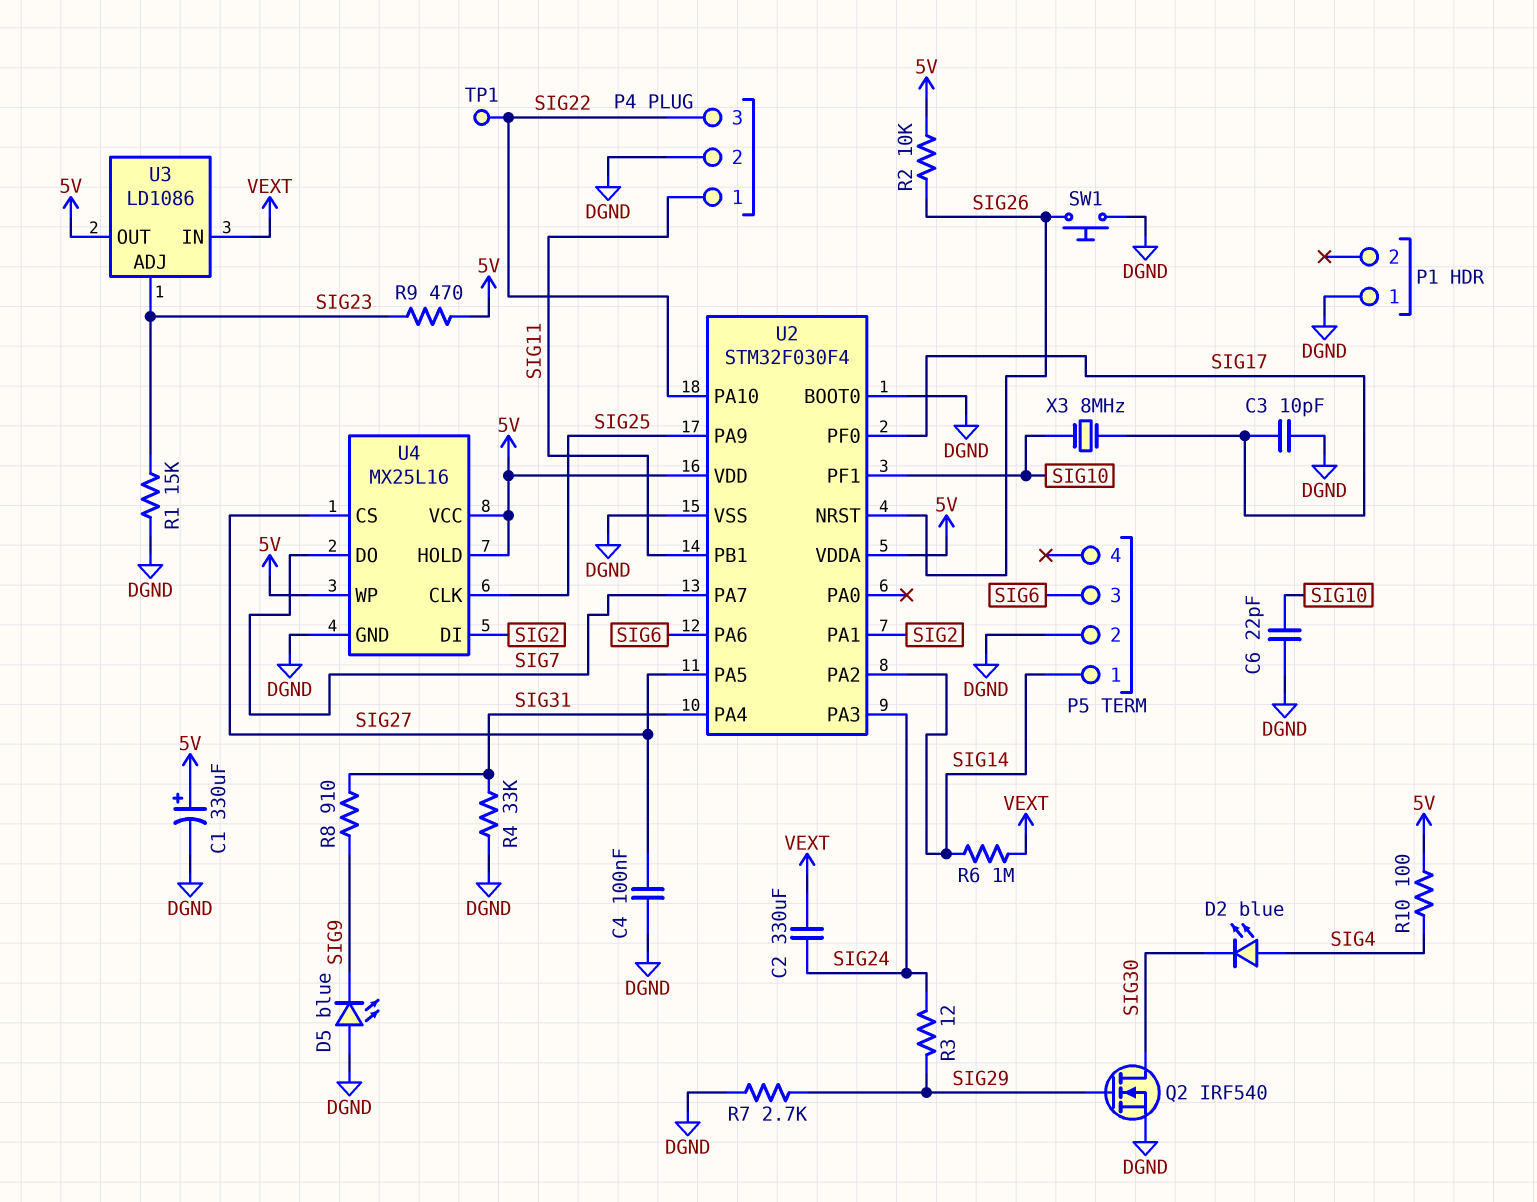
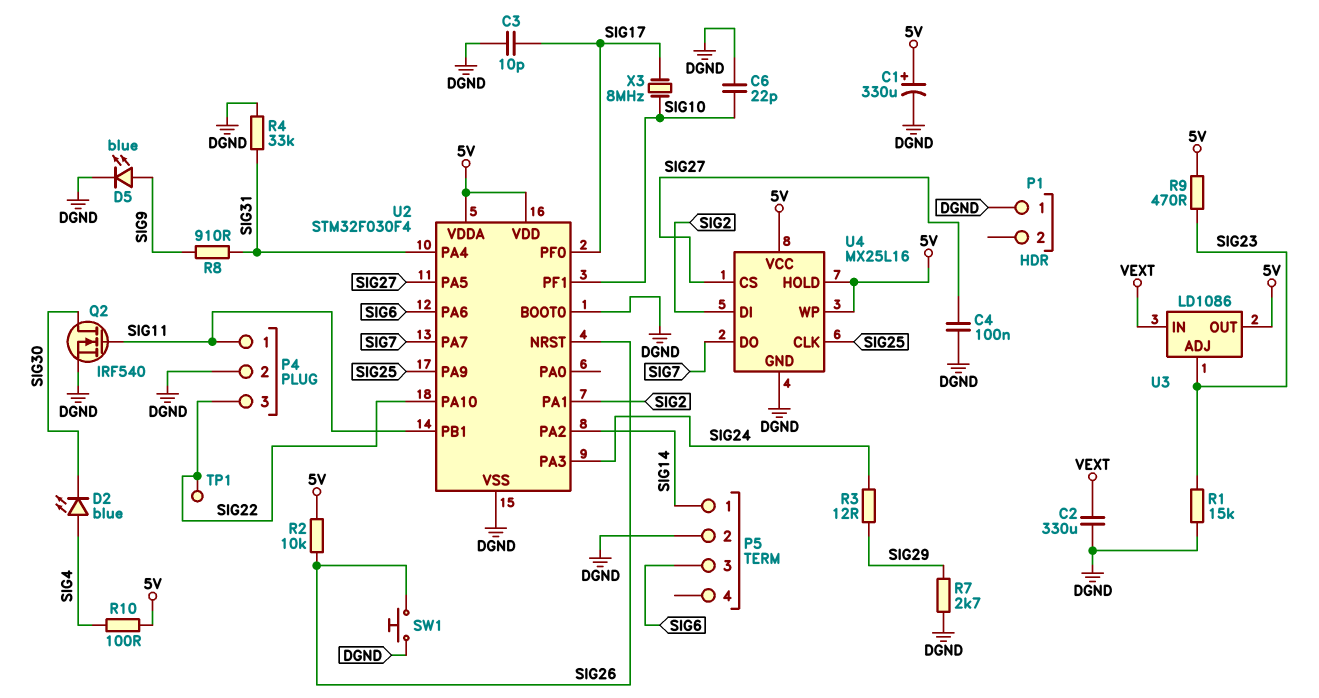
C2: 330uF (SIG24, VEXT) -> 330uF (DGND, VEXT)
D5: LED blue (A DGND, K SIG9) -> LED blue (A SIG9, K DGND)
Q2: NMOS IRF540 (G SIG29, D SIG30, S DGND) -> NMOS IRF540 (G SIG11, D SIG30, S DGND)
R6: 1M (SIG14, VEXT) -> none

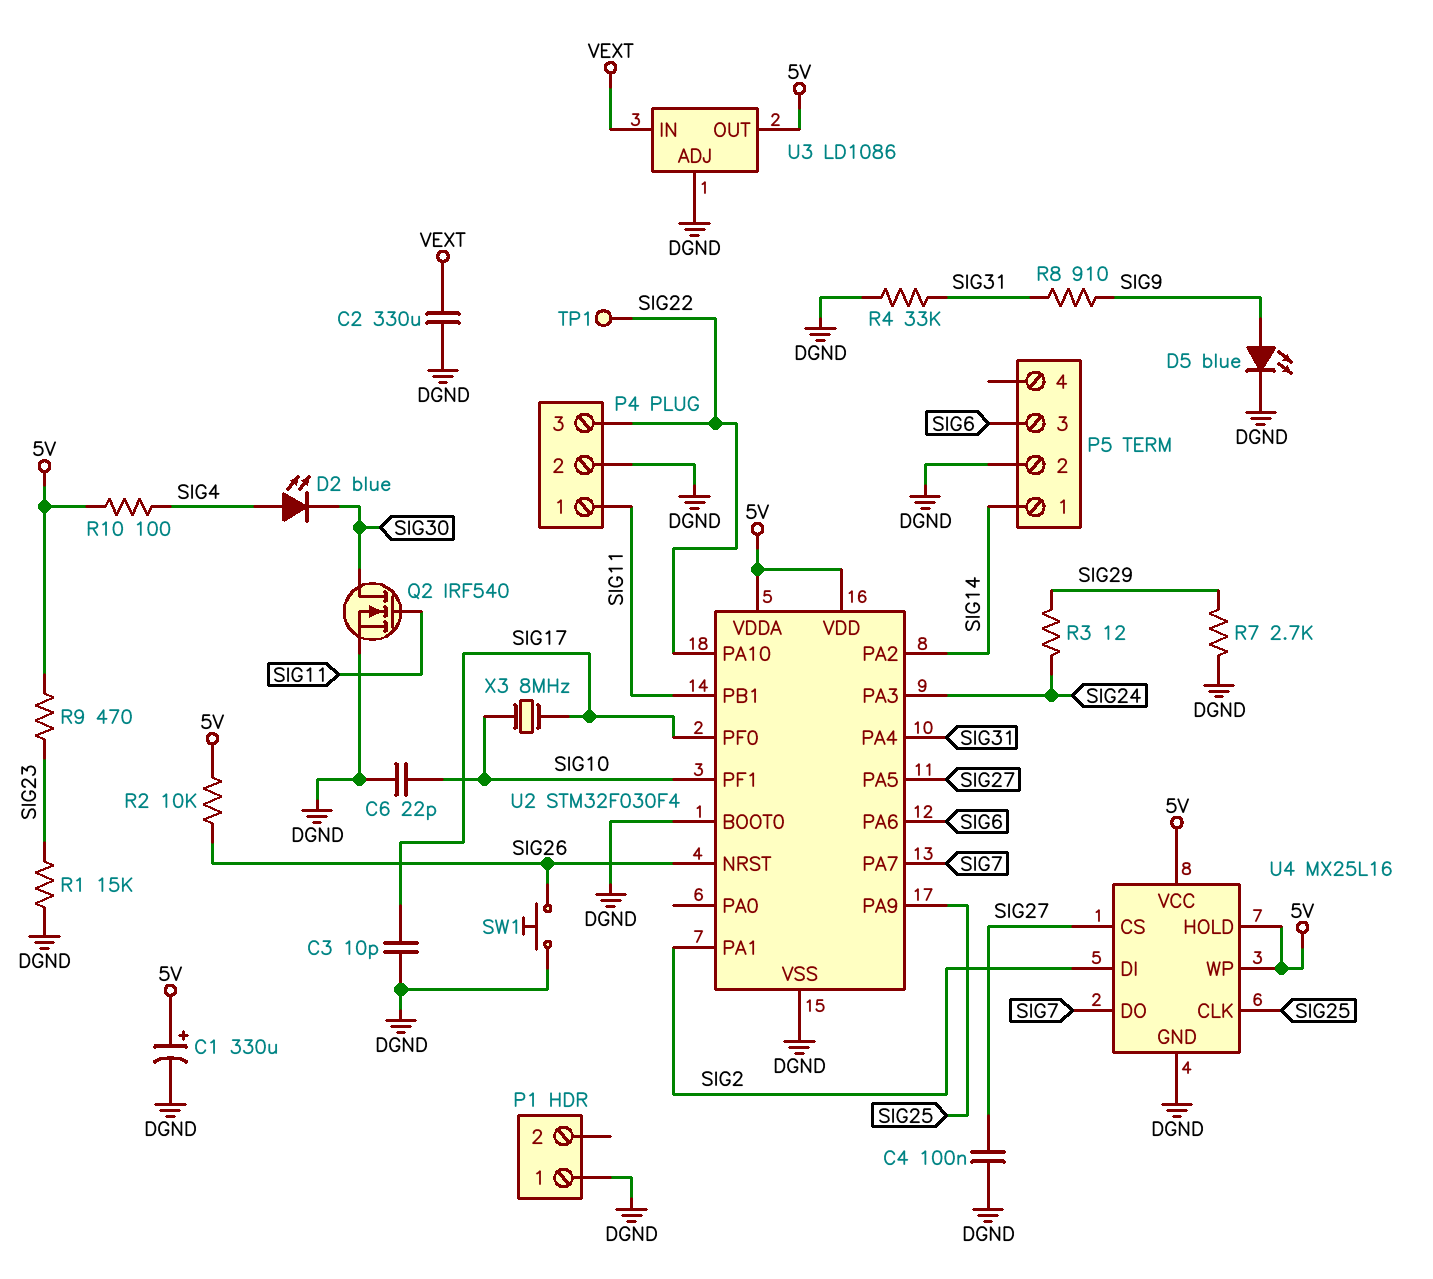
U3 pin ADJ: SIG23 -> DGND

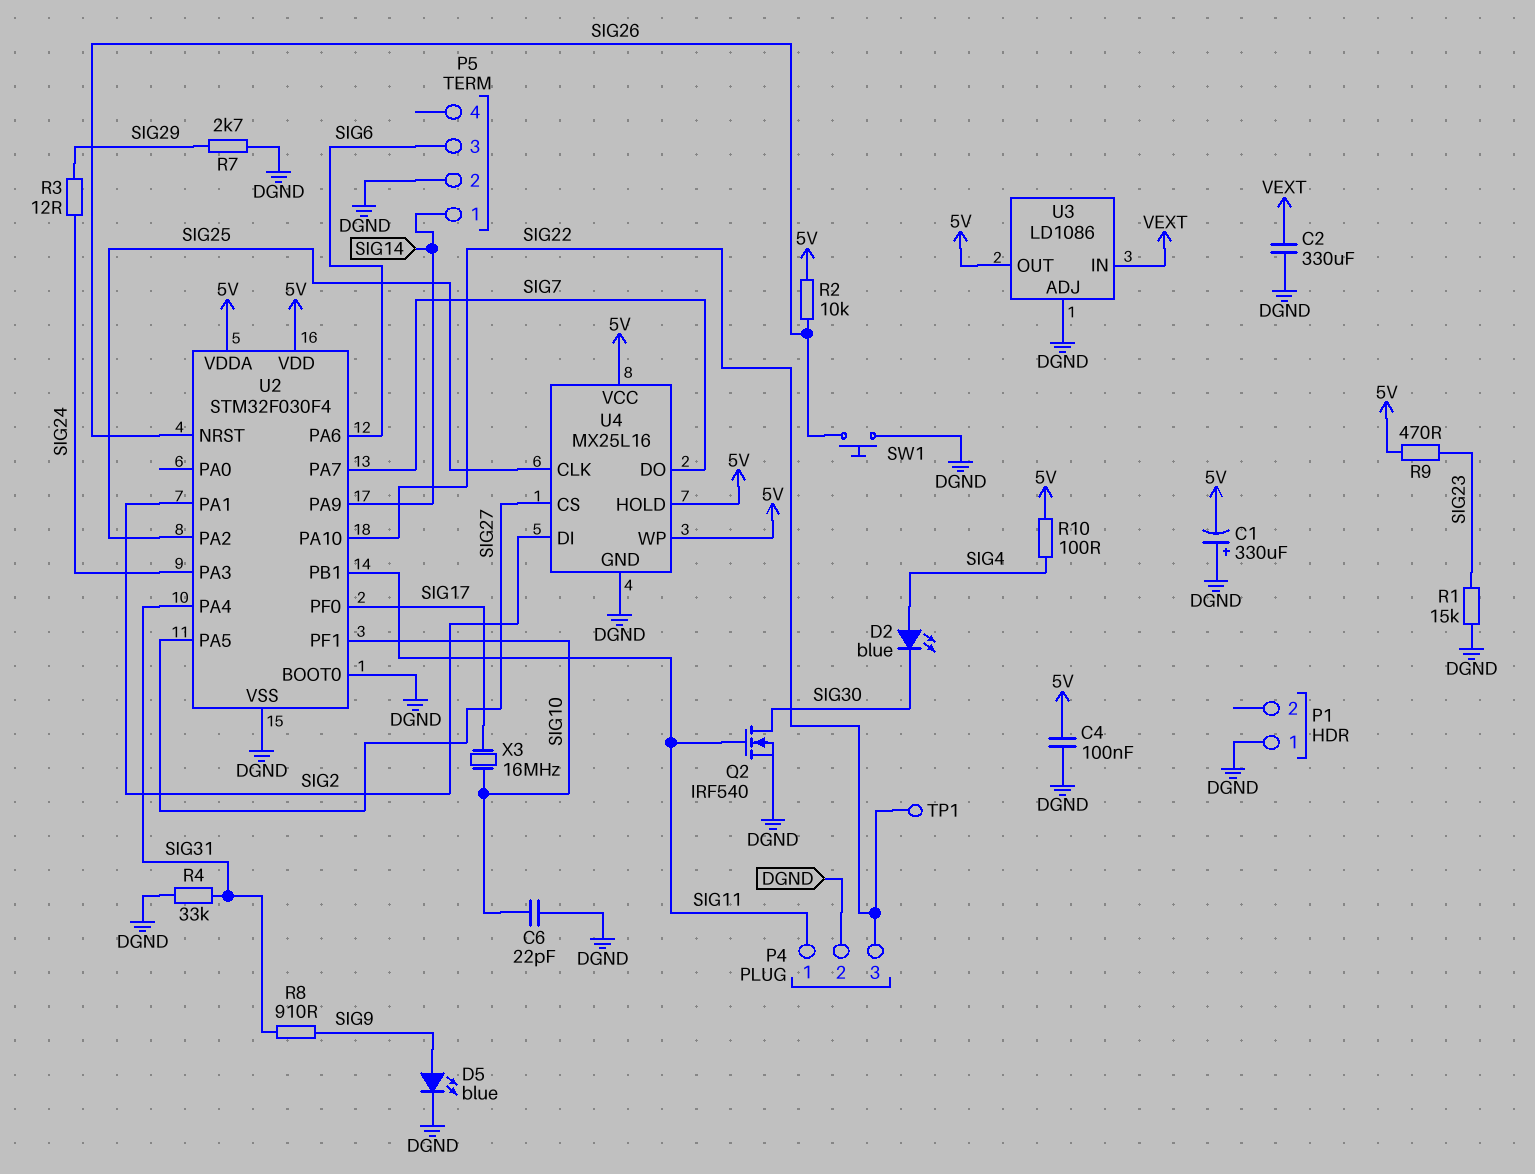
C1: 330uF (plus 5V, minus DGND) -> 330uF (plus DGND, minus 5V)
C3: 10pF (DGND, SIG17) -> none
C4: 100nF (DGND, SIG27) -> 100nF (5V, DGND)
U2 pin PA2: SIG14 -> SIG25
U2 pin PA9: SIG25 -> SIG14
X3: 8MHz (SIG10, SIG17) -> 16MHz (SIG10, SIG17)

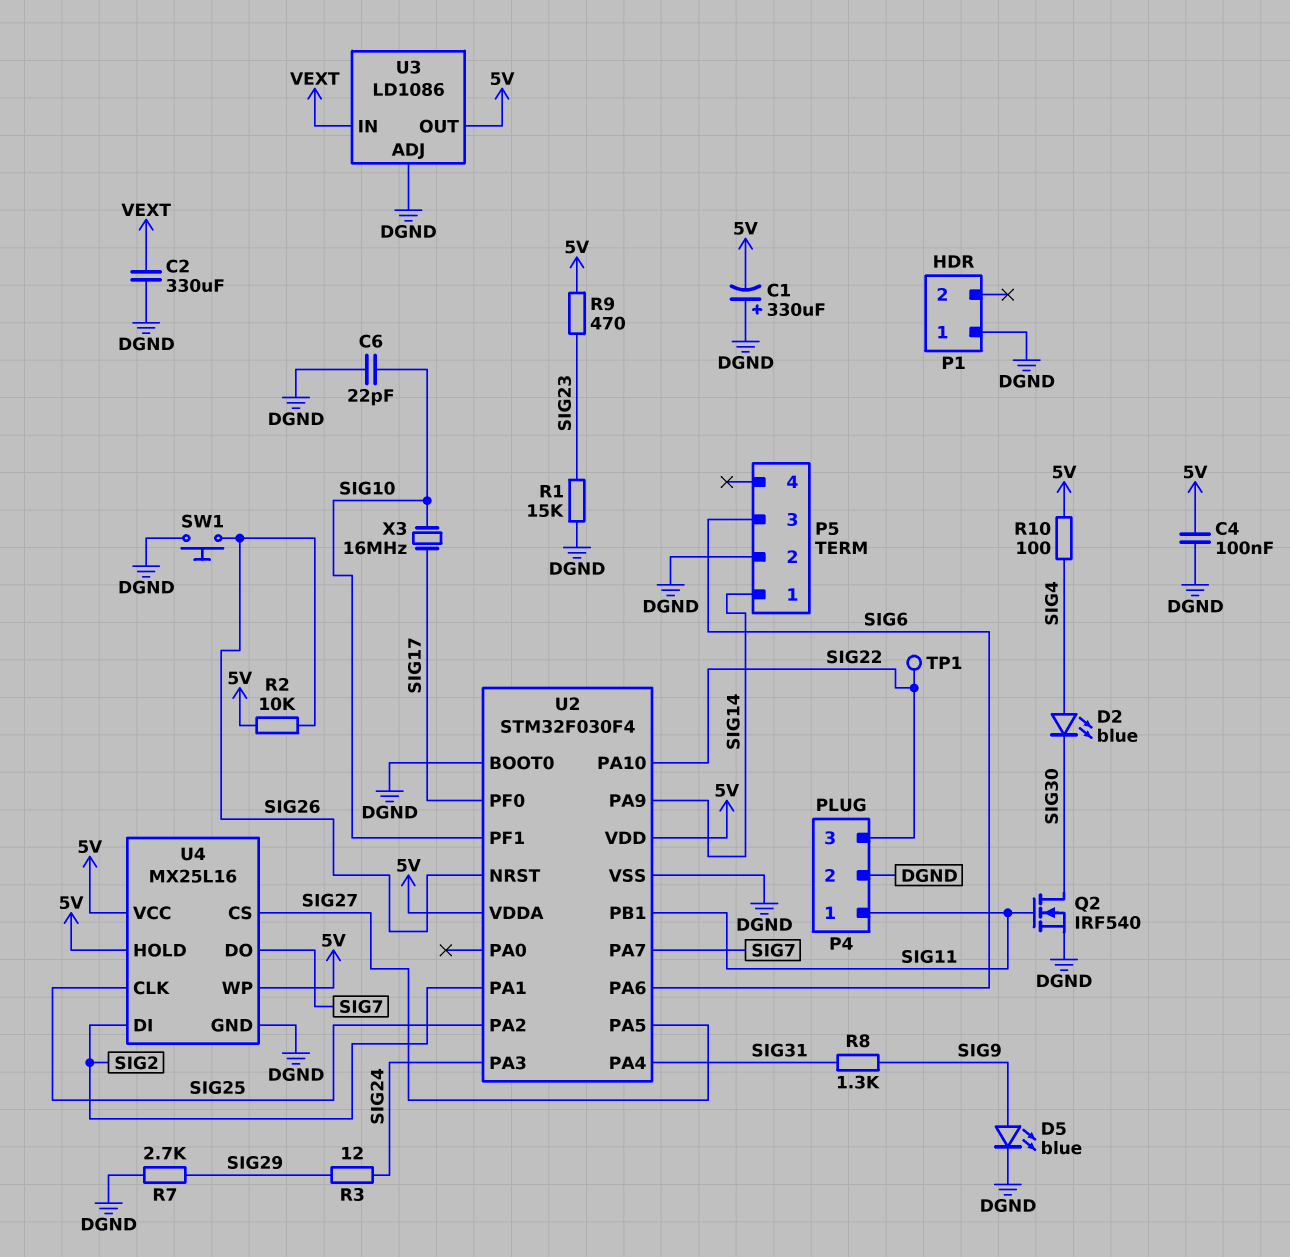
R4: 33k (DGND, SIG31) -> none
R8: 910 (SIG9, SIG31) -> 1.3k (SIG9, SIG31)

